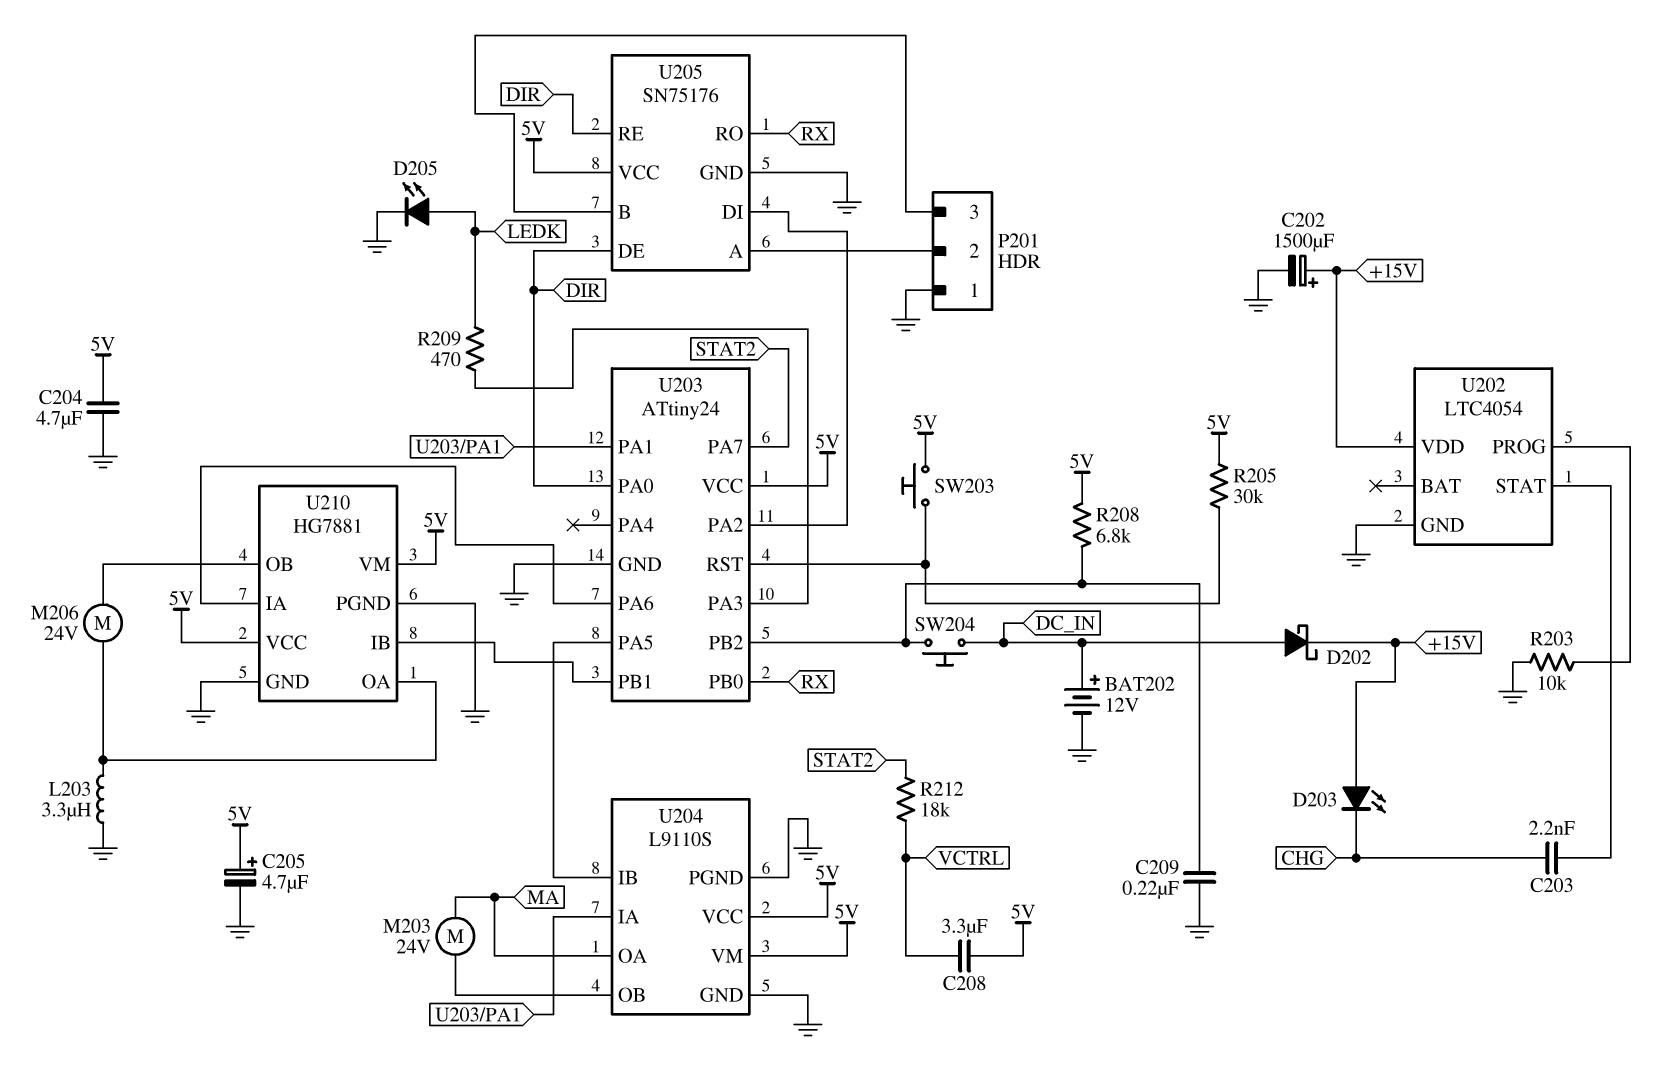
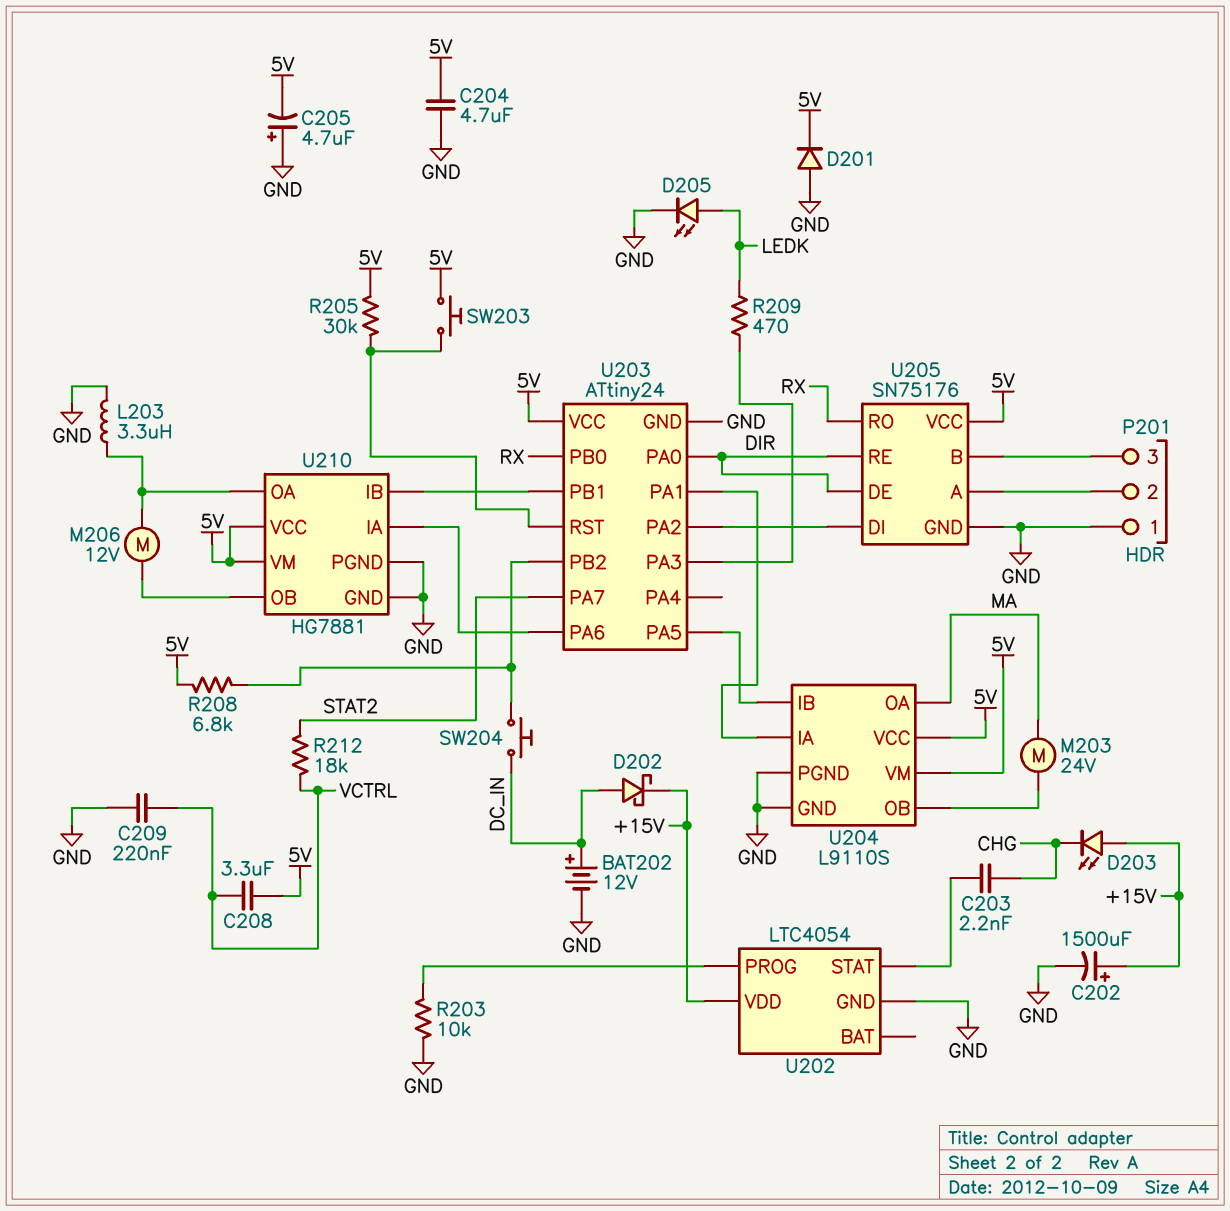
C205: 4.7uF (plus 5V, minus GND) -> 4.7uF (plus GND, minus 5V)
C209: 220nF (GND, U203/PB2) -> 220nF (GND, VCTRL)
D201: none -> diode (A GND, K 5V)
M206: motor 24V (U210/OA, U210/OB) -> motor 12V (U210/OA, U210/OB)

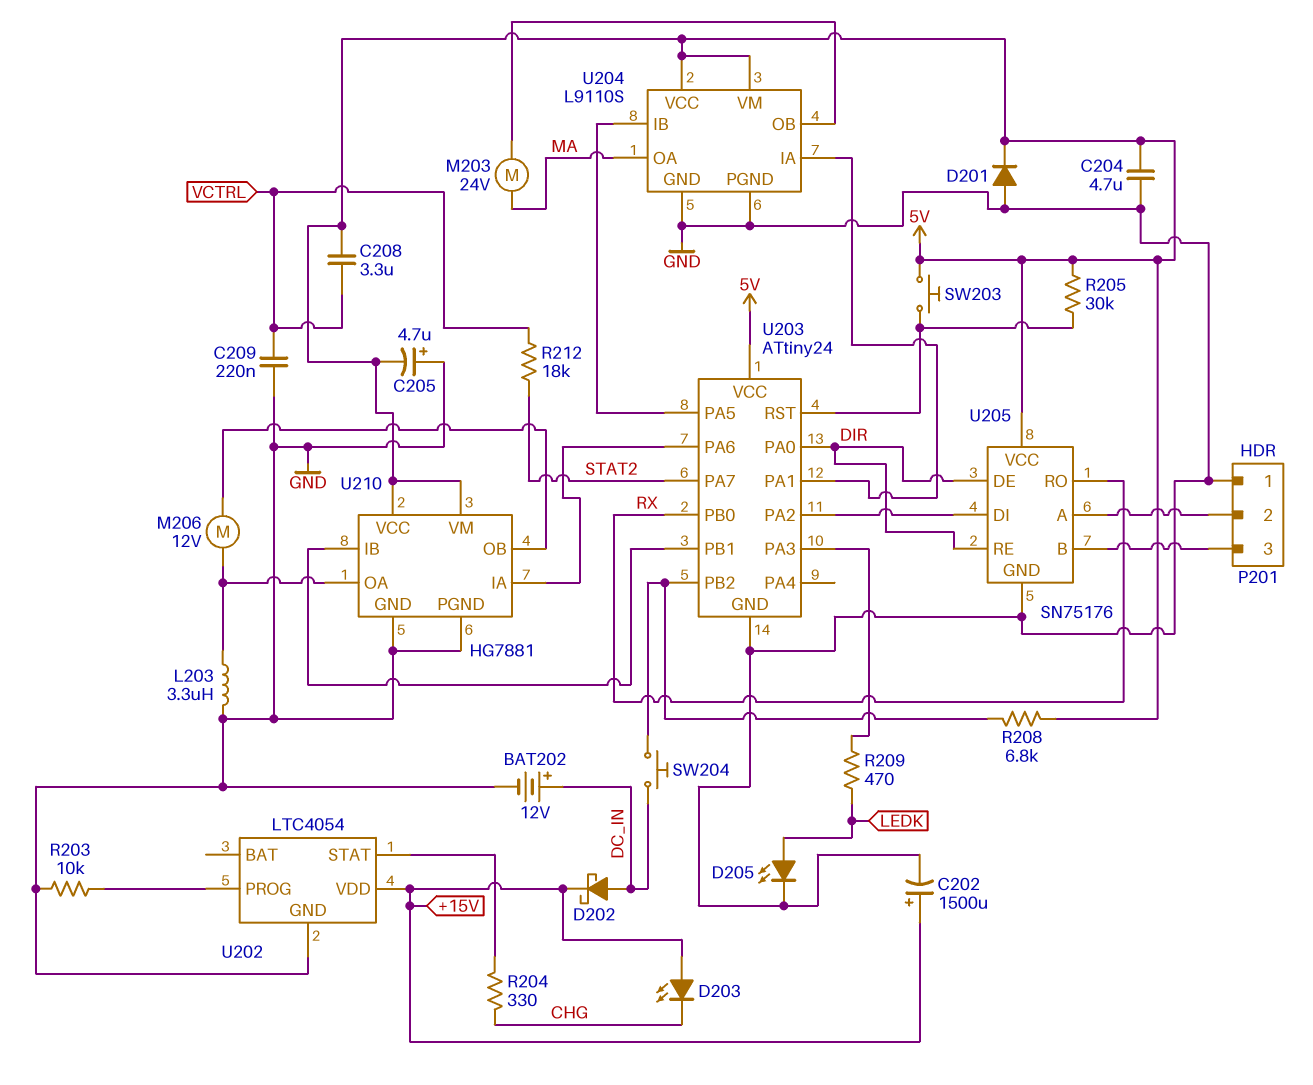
C203: 2.2nF (CHG, U202/STAT) -> none
R204: none -> 330 (CHG, U202/STAT)

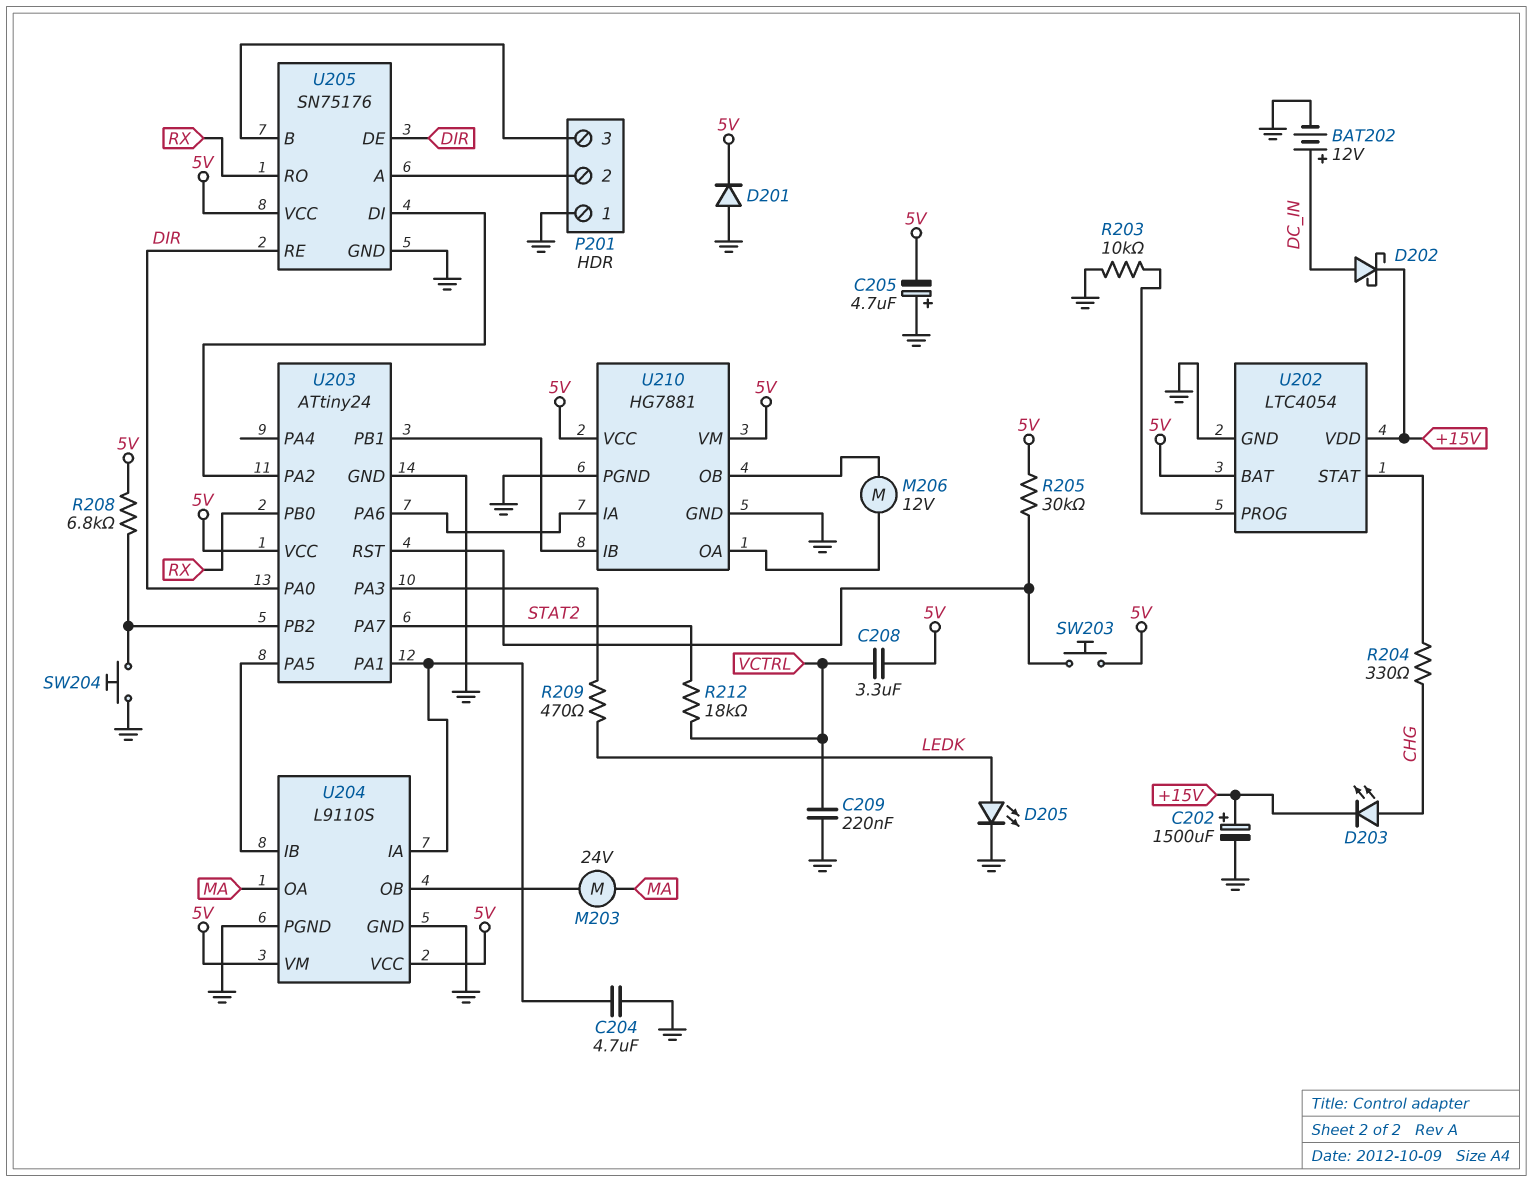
C204: 4.7uF (5V, GND) -> 4.7uF (GND, U203/PA1)
D203: LED (A +15V, K CHG) -> LED (A CHG, K +15V)
L203: 3.3uH (GND, U210/OA) -> none
SW204: button (DC_IN, U203/PB2) -> button (GND, U203/PB2)
U202 pin BAT: none -> 5V

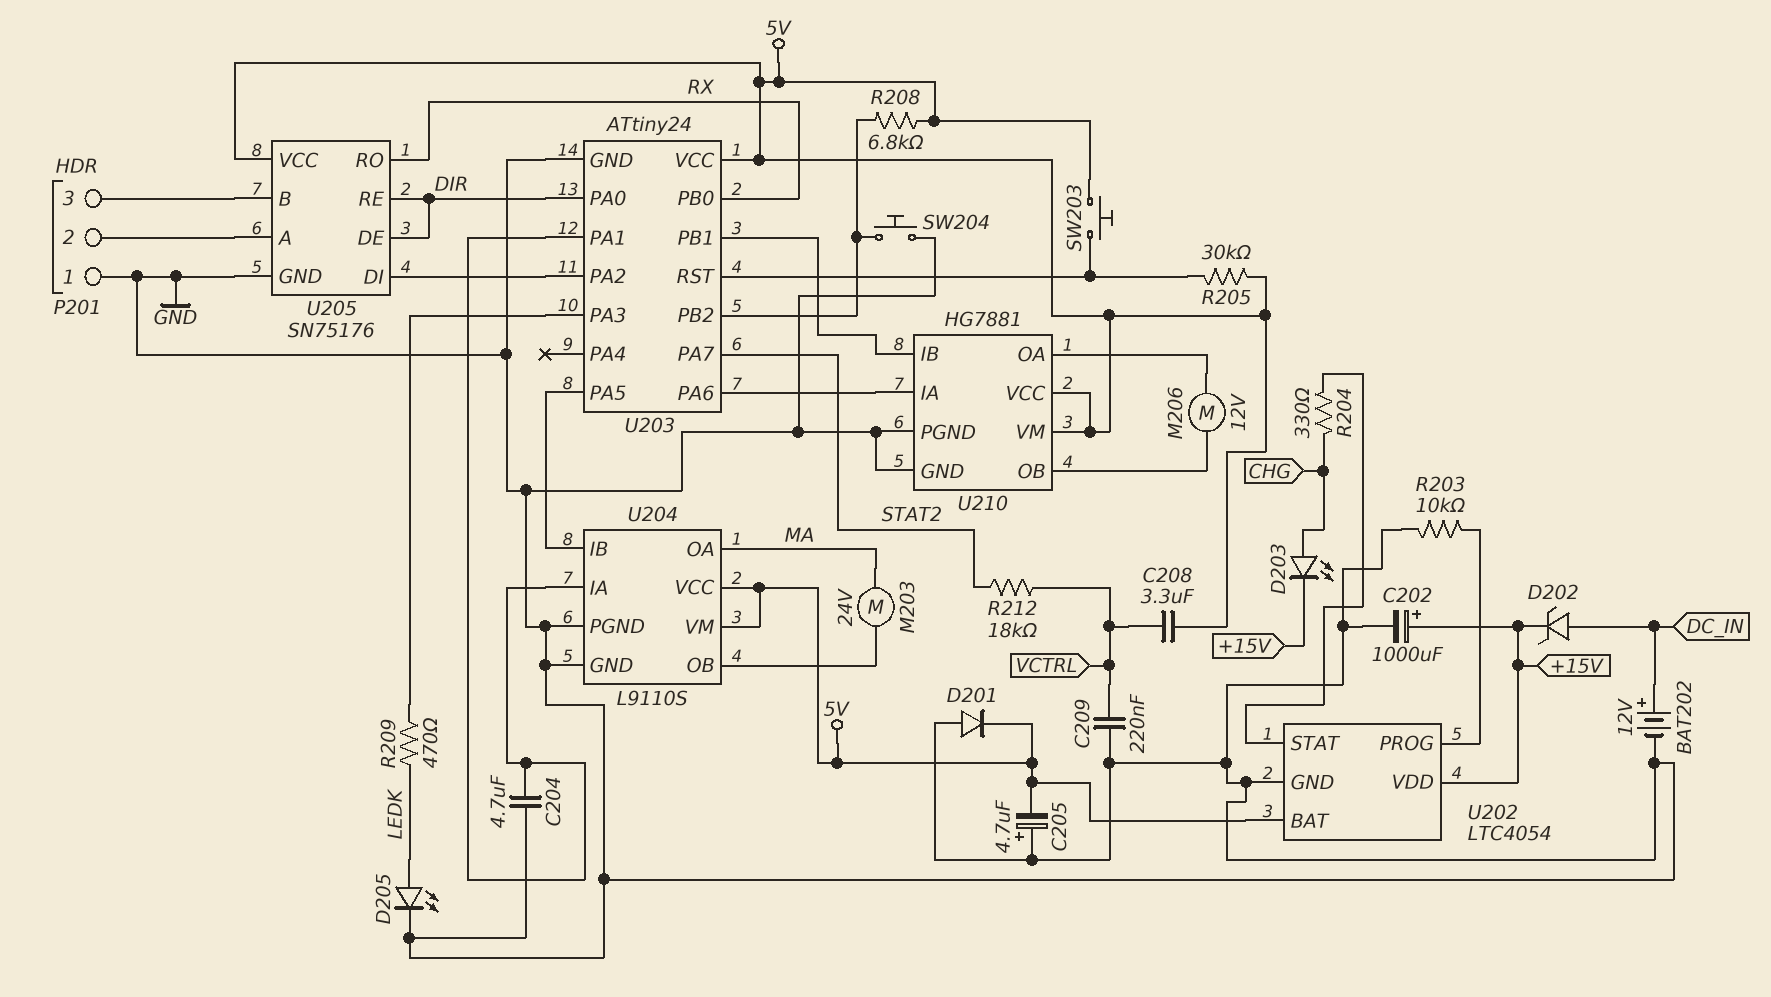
C202: 1500uF (plus +15V, minus GND) -> 1000uF (plus +15V, minus GND)
D202: schottky (A DC_IN, K +15V) -> zener (A DC_IN, K +15V)

